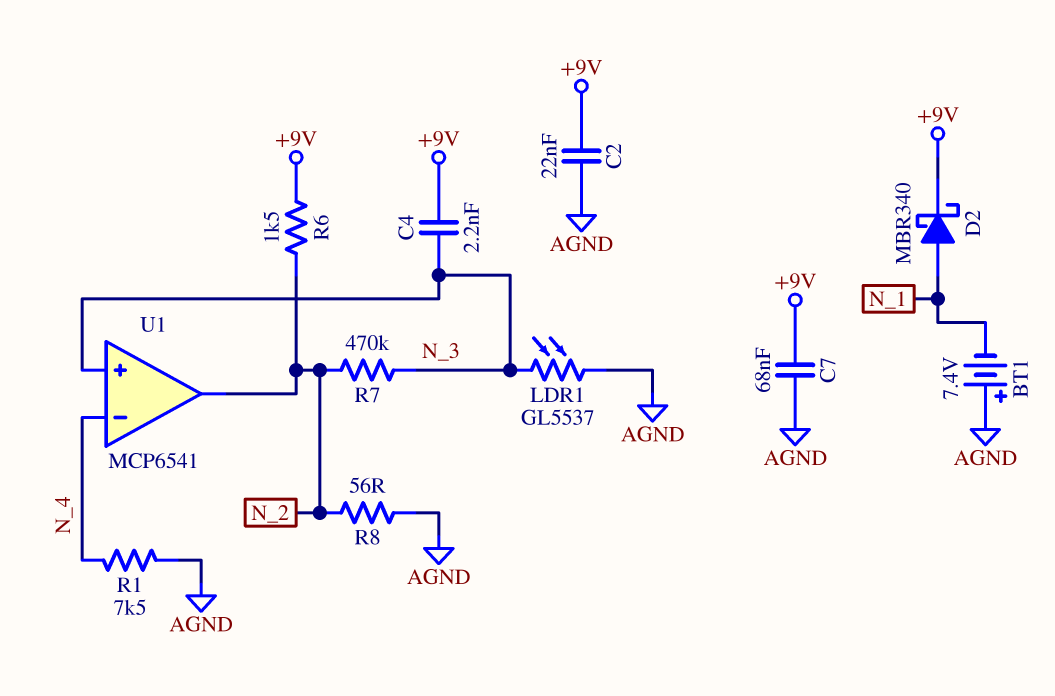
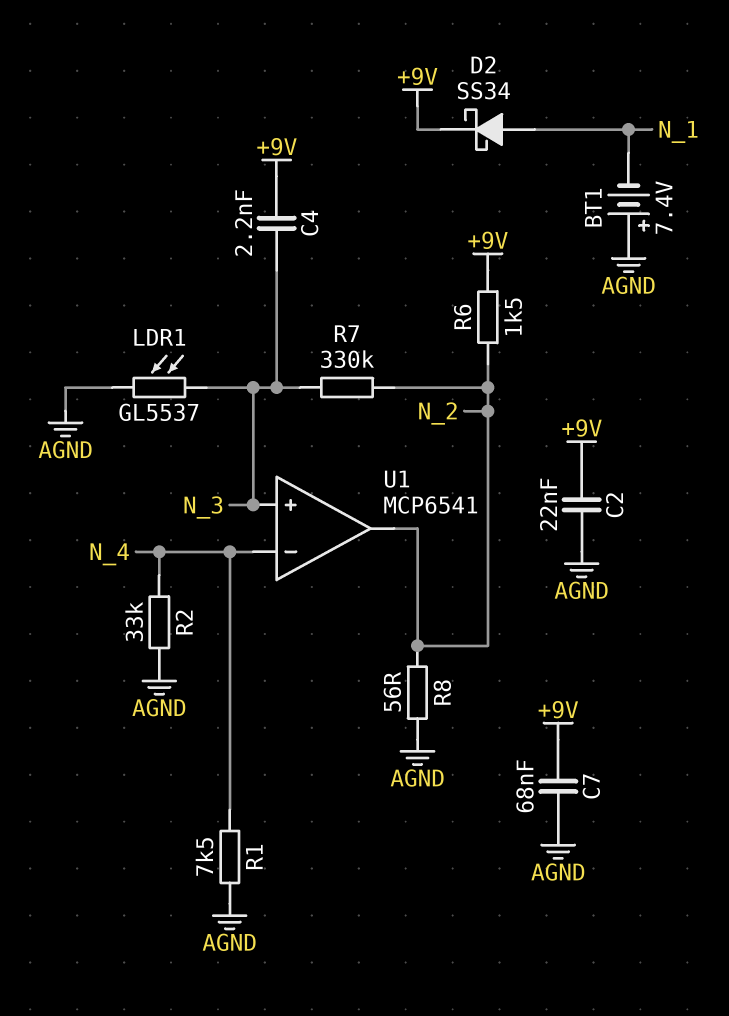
D2: schottky MBR340 (A N_1, K +9V) -> schottky SS34 (A N_1, K +9V)
R2: none -> 33k (AGND, N_4)
R7: 470k (N_2, N_3) -> 330k (N_2, N_3)

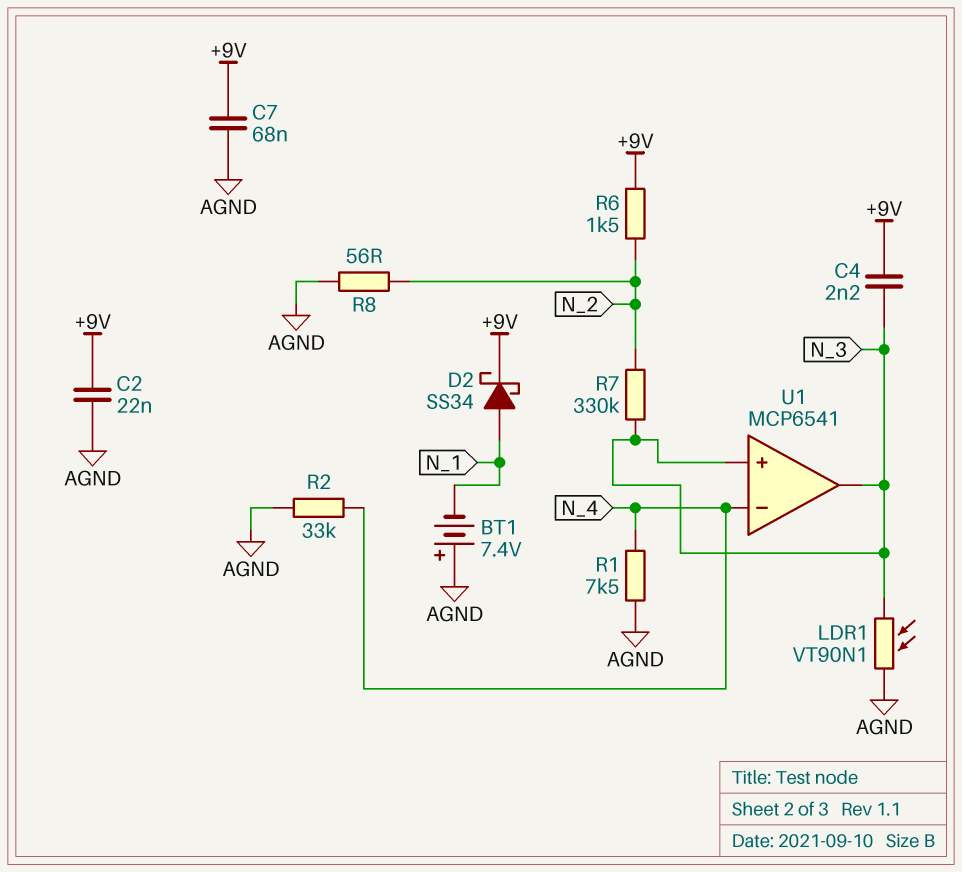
LDR1: GL5537 (AGND, N_3) -> VT90N1 (AGND, N_3)
U1 pin out: N_2 -> N_3

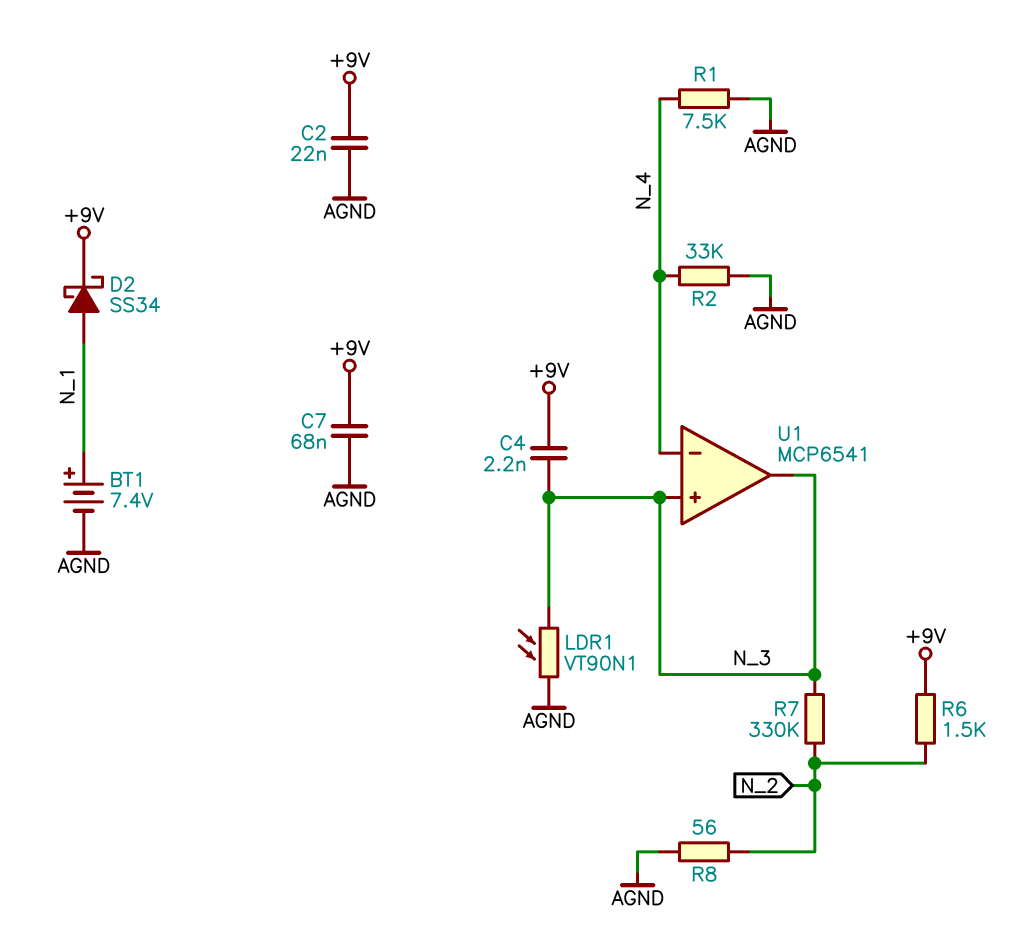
BT1: 7.4V (plus AGND, minus N_1) -> 7.4V (plus N_1, minus AGND)

